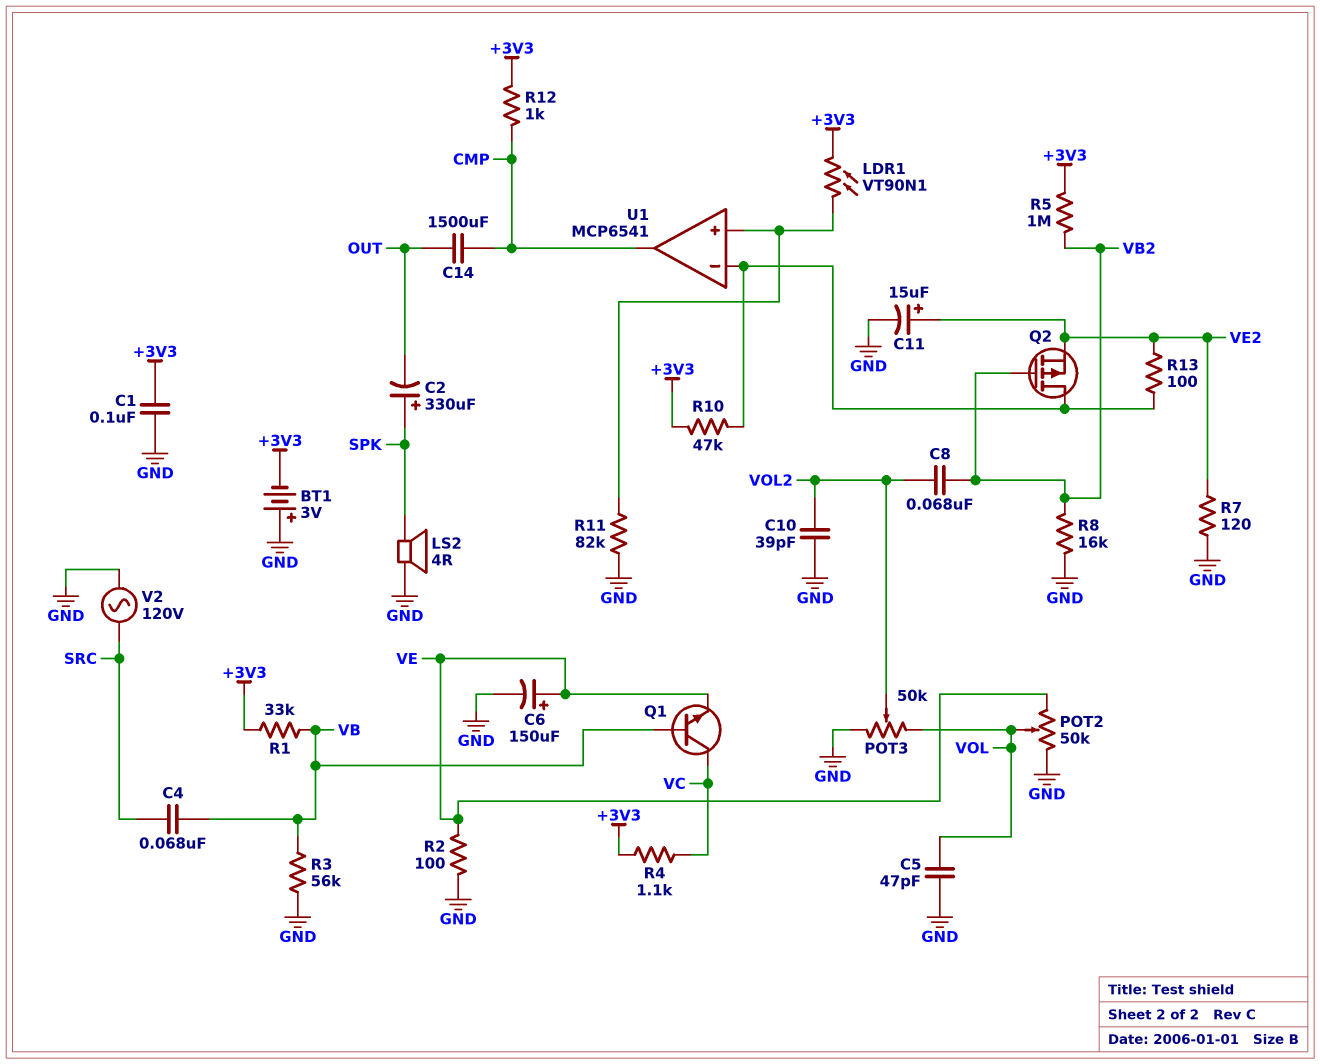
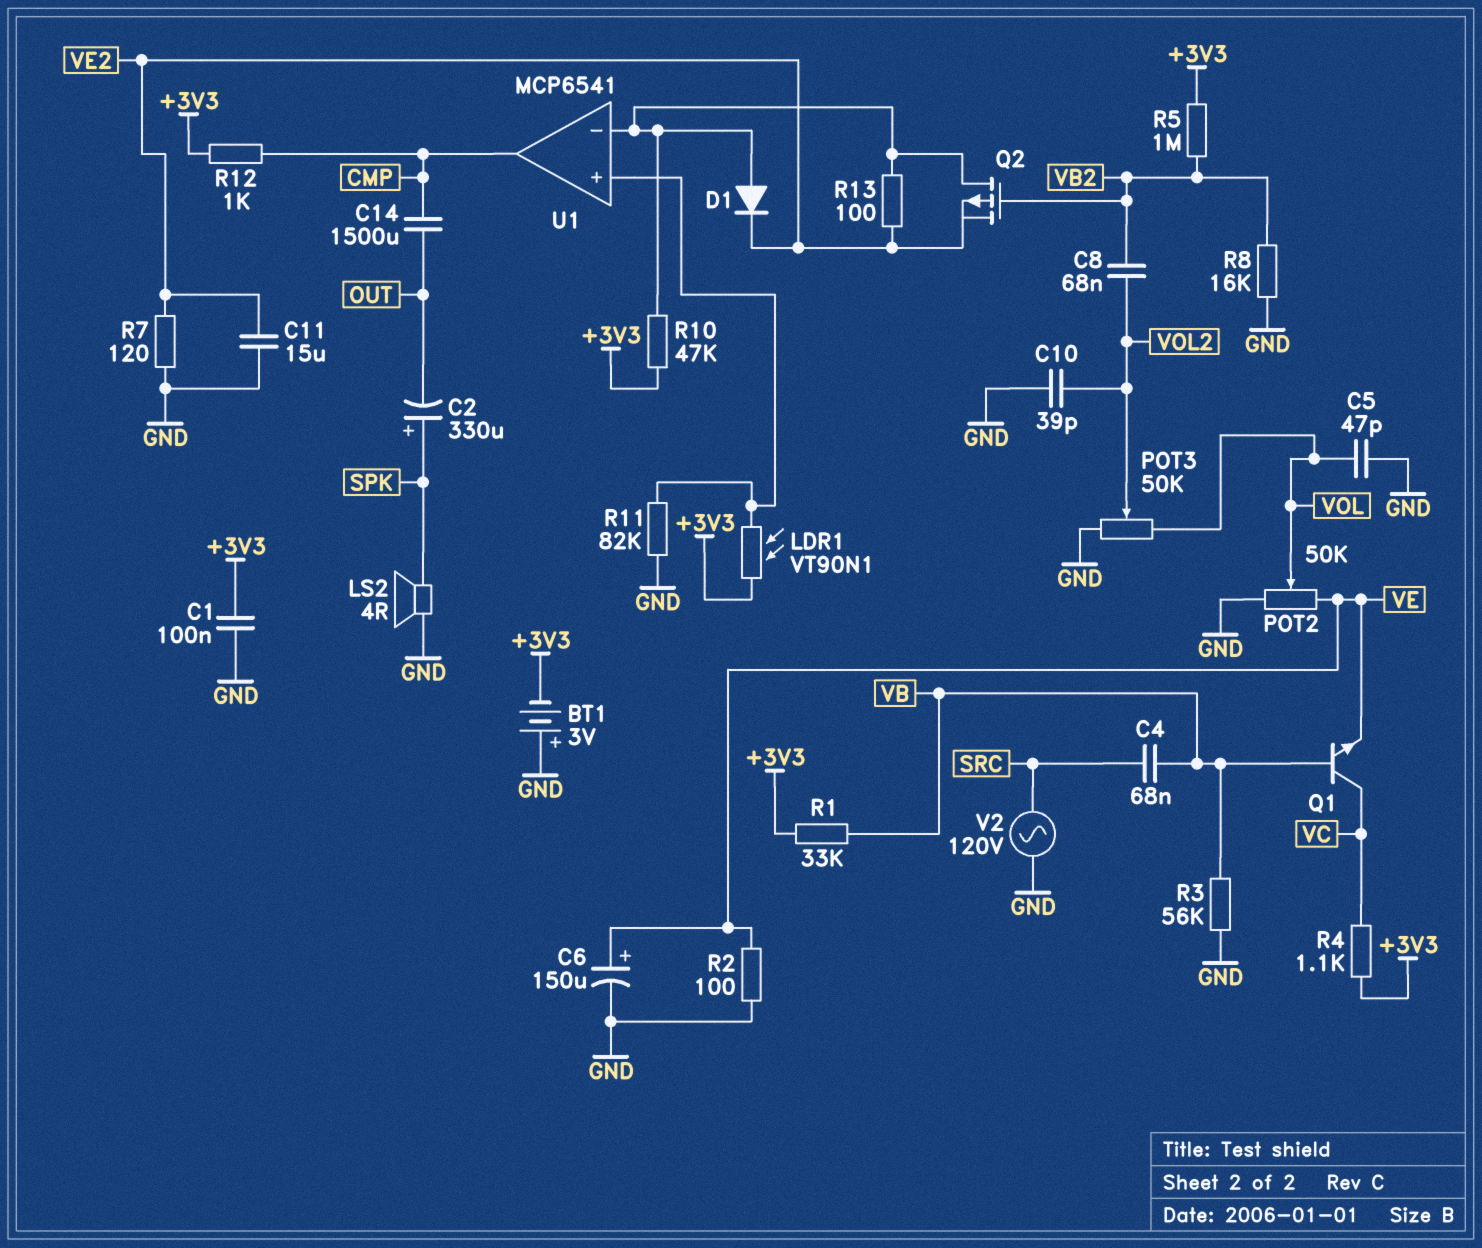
C11: 15uF (plus VE2, minus GND) -> 15uF (GND, VE2)
D1: none -> diode (A U1/in-, K VE2)

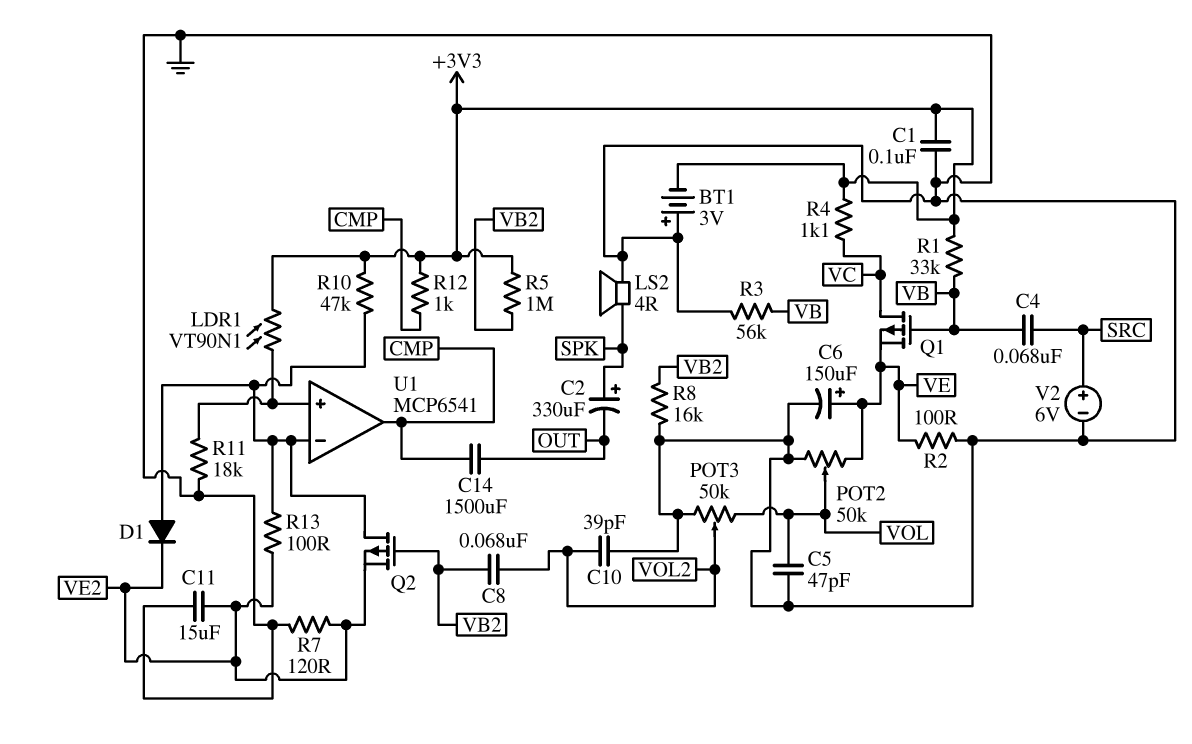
Q1: NPN (B VB, C VC, E VE) -> PMOS (G VB, D VC, S VE)
R11: 82k (GND, U1/in+) -> 18k (GND, U1/in+)
V2: AC 120V (GND, SRC) -> 6V (plus SRC, minus GND)

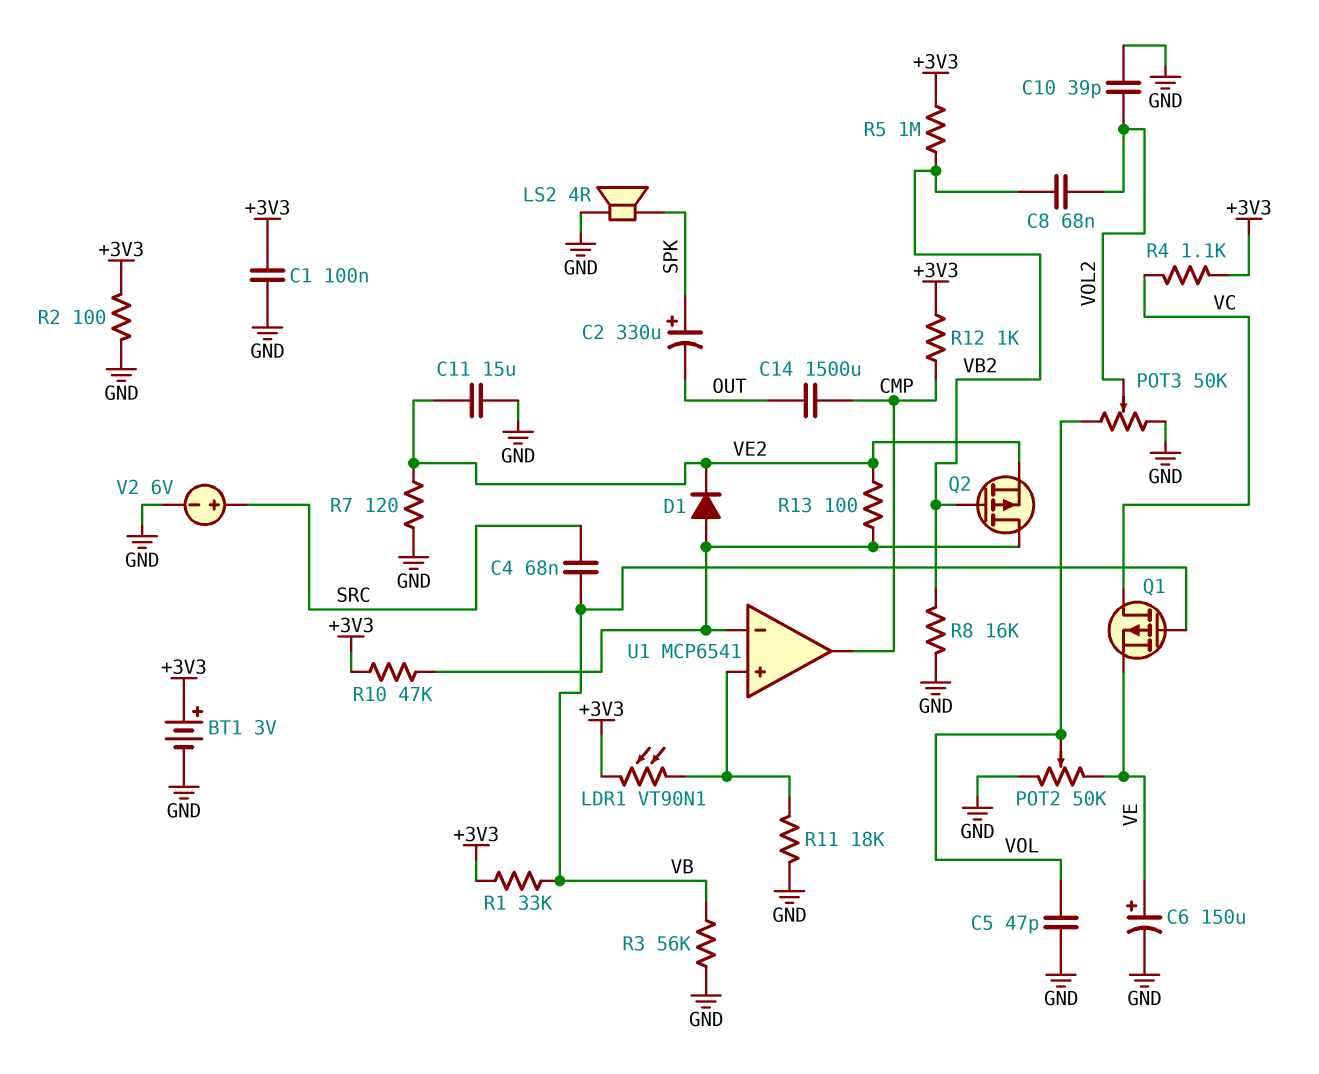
BT1: 3V (plus GND, minus +3V3) -> 3V (plus +3V3, minus GND)
R2: 100 (GND, VE) -> 100 (+3V3, GND)

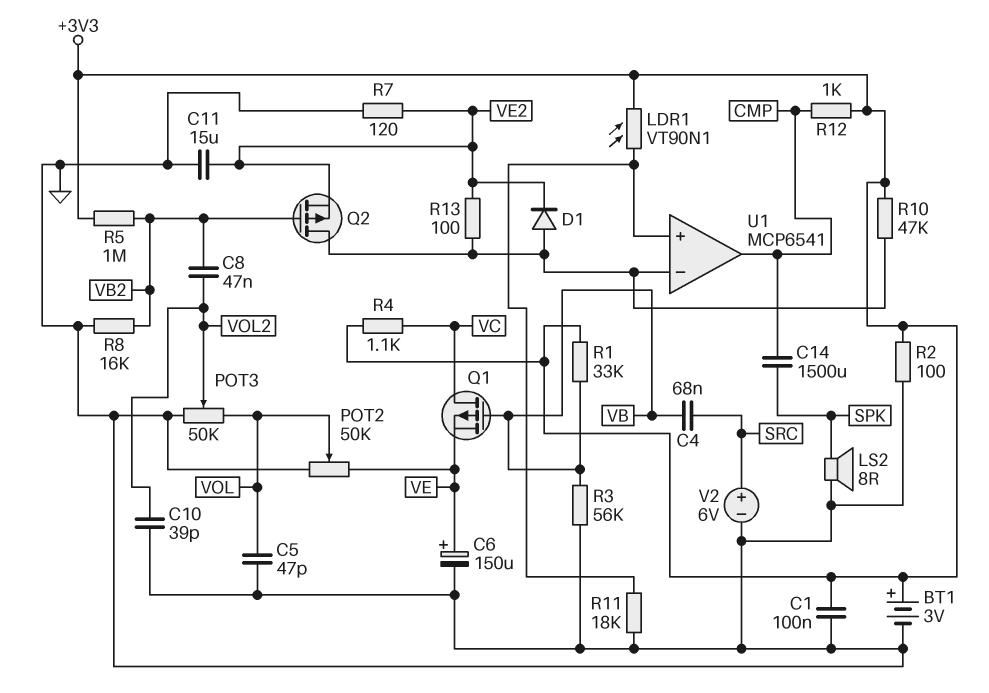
C2: 330uF (plus SPK, minus OUT) -> none
C8: 68nF (VB2, VOL2) -> 47nF (VB2, VOL2)
C14: 1500uF (CMP, OUT) -> 1500uF (CMP, SPK)
LS2: speaker 4R (GND, SPK) -> speaker 8R (GND, SPK)

